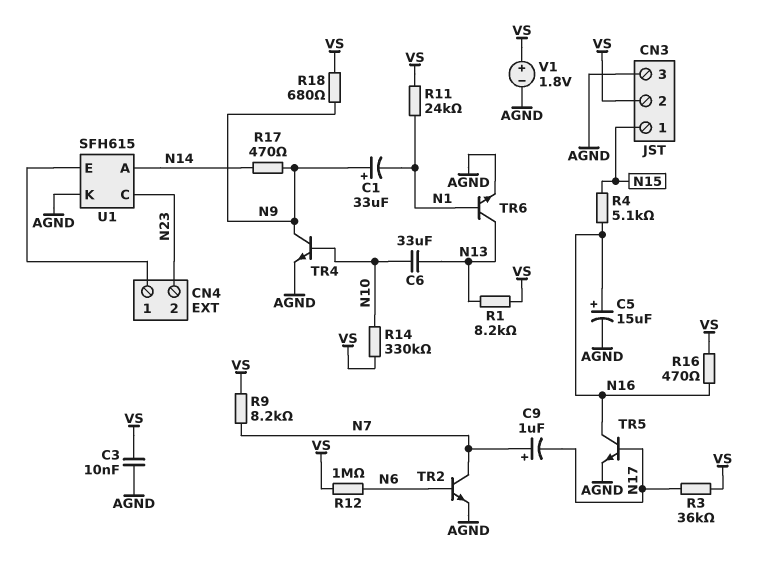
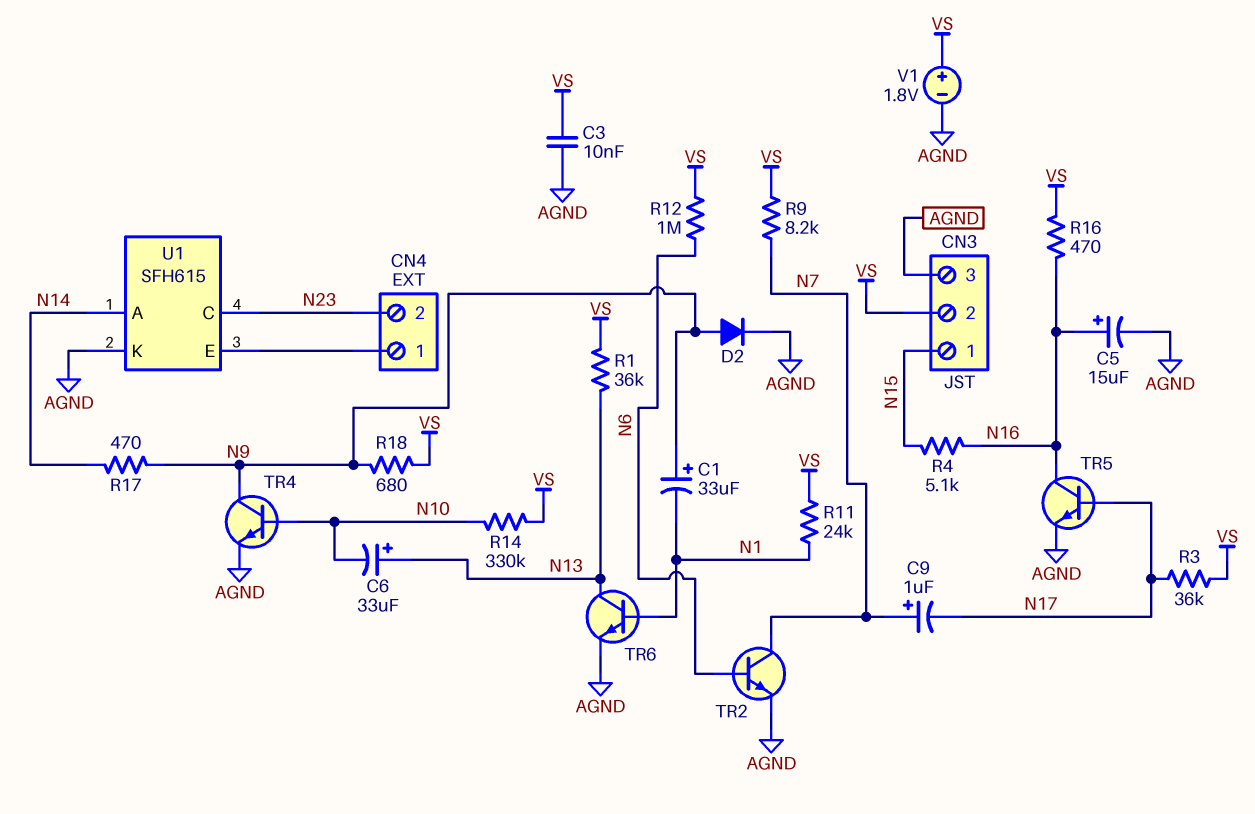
C6: 33uF (N10, N13) -> 33uF (plus N13, minus N10)
D2: none -> diode (A N9, K AGND)
R1: 8.2k (N13, VS) -> 36k (N13, VS)

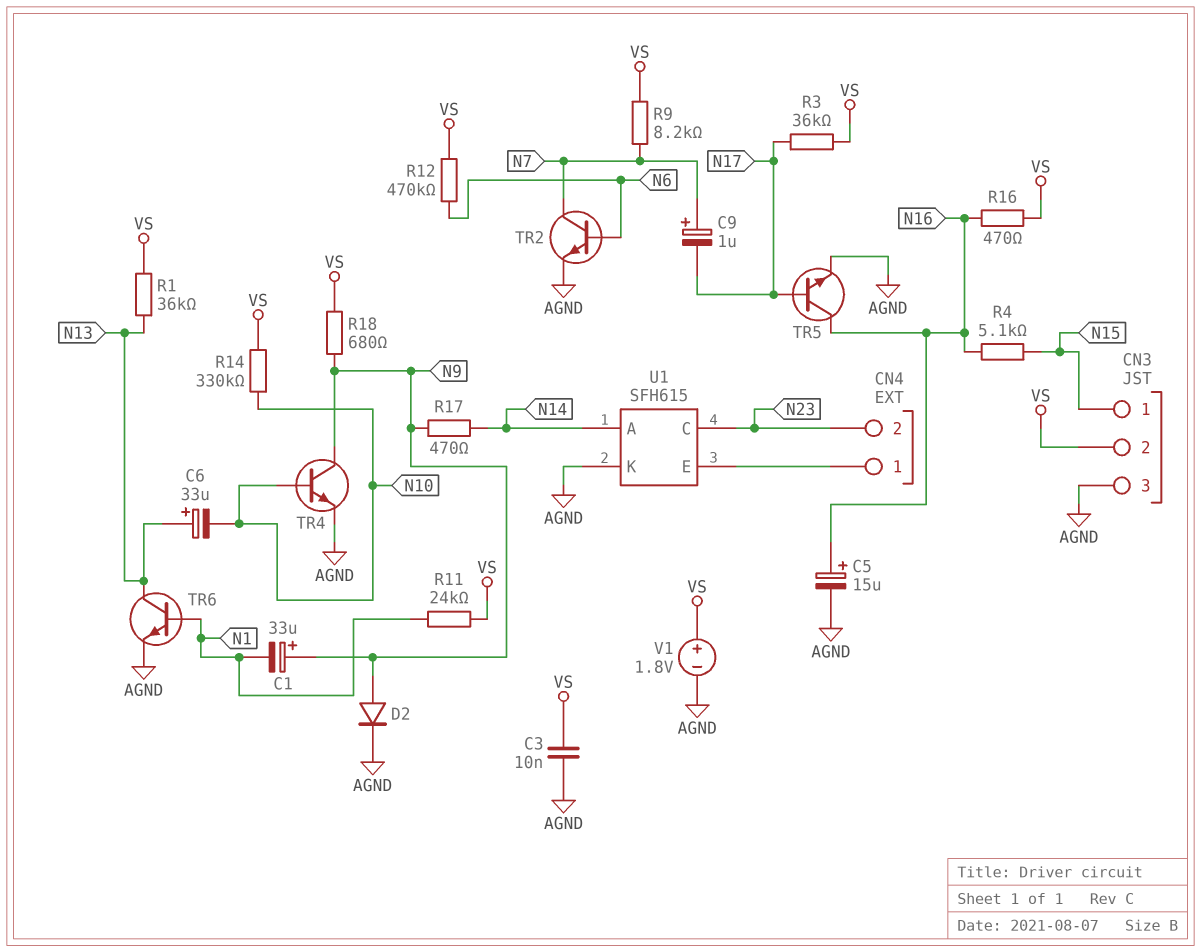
R12: 1M (N6, VS) -> 470k (N6, VS)

